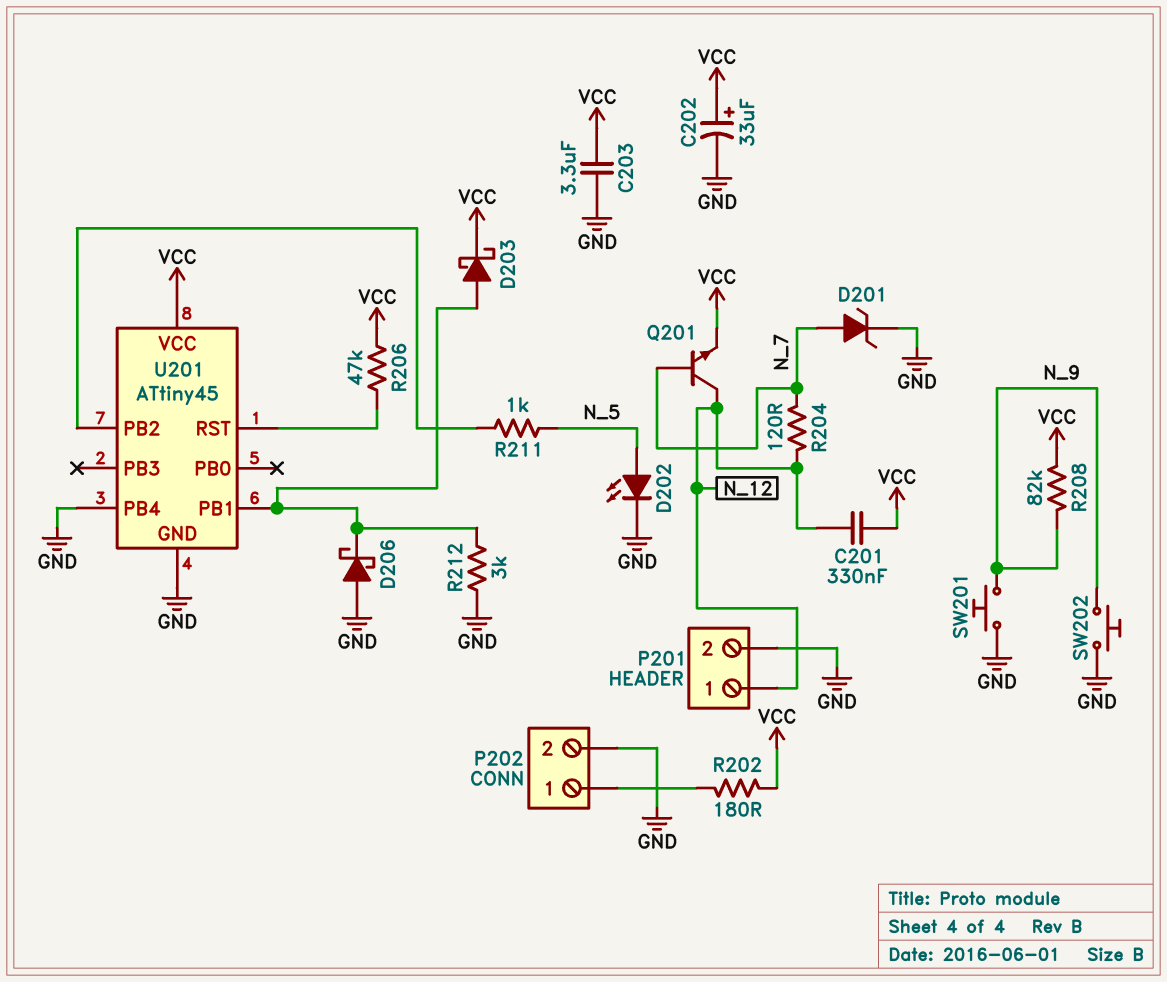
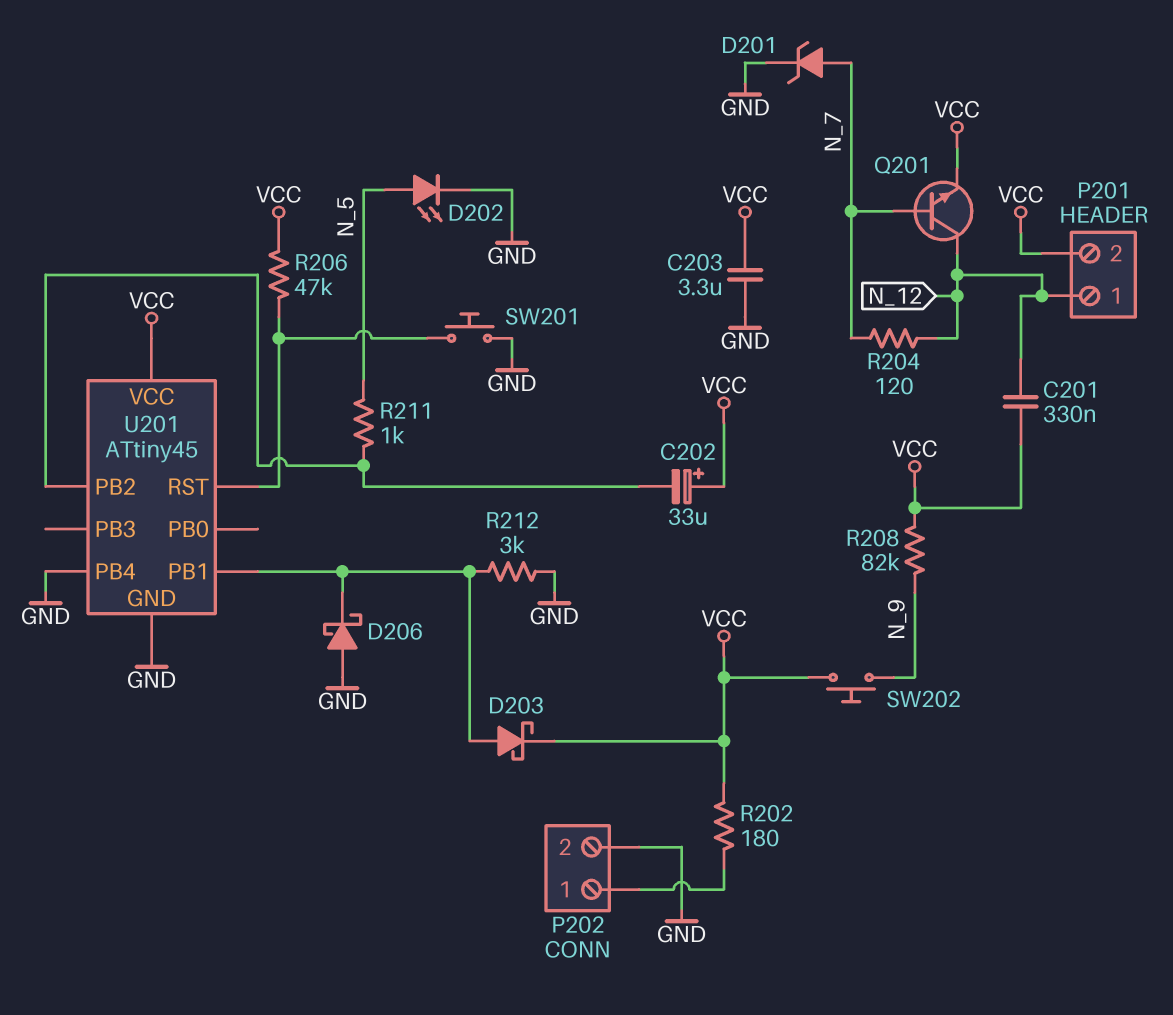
C202: 33uF (plus VCC, minus GND) -> 33uF (plus VCC, minus U201/PB2)
P201 pin 2: GND -> VCC
SW201: button (GND, N_9) -> button (GND, U201/RST)
SW202: button (GND, N_9) -> button (N_9, VCC)

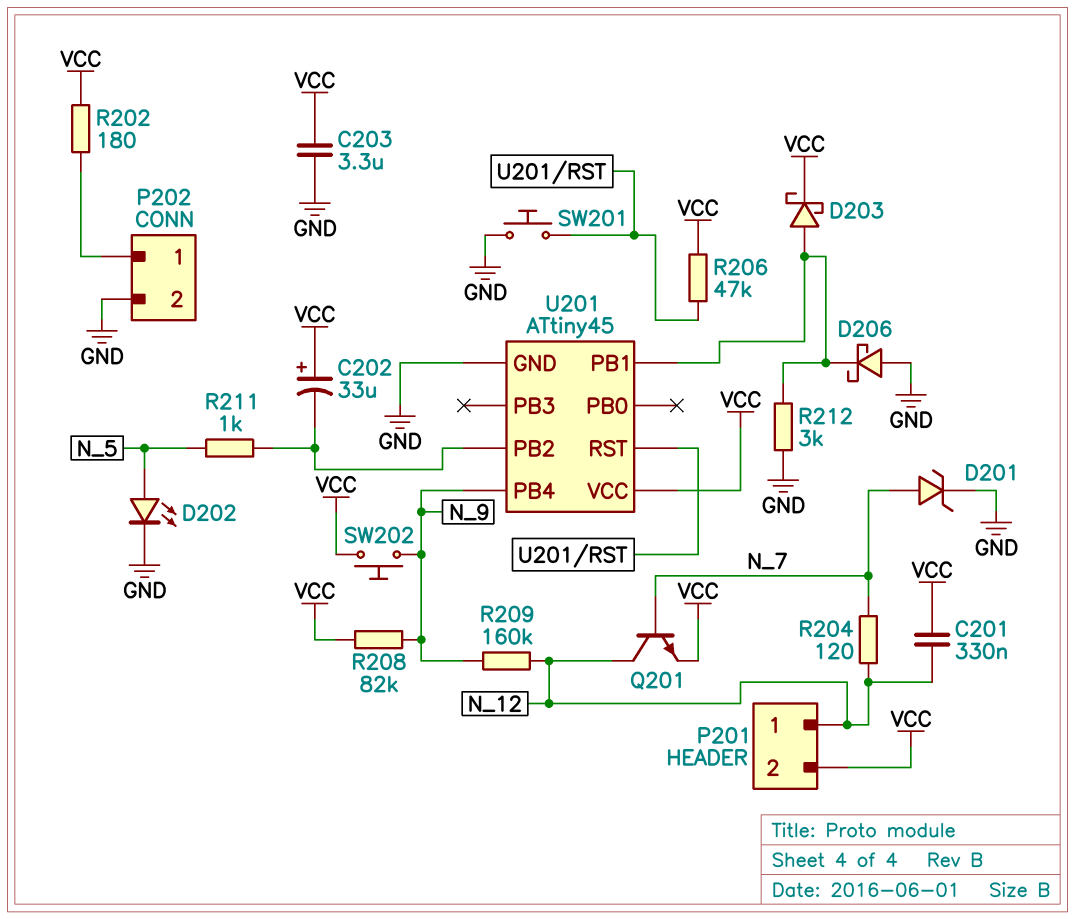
R209: none -> 160k (N_9, N_12)
U201 pin PB4: GND -> N_9

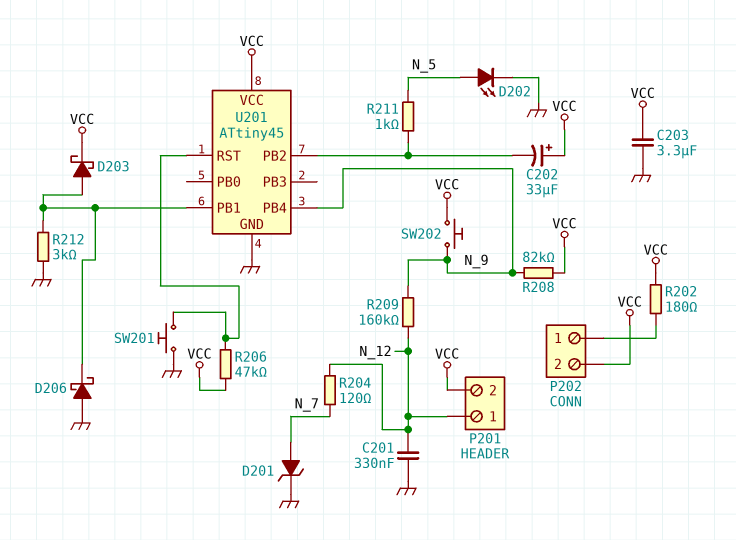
C201: 330nF (N_12, VCC) -> 330nF (GND, N_12)
P202 pin 2: GND -> VCC
Q201: NPN (B N_7, C N_12, E VCC) -> none

